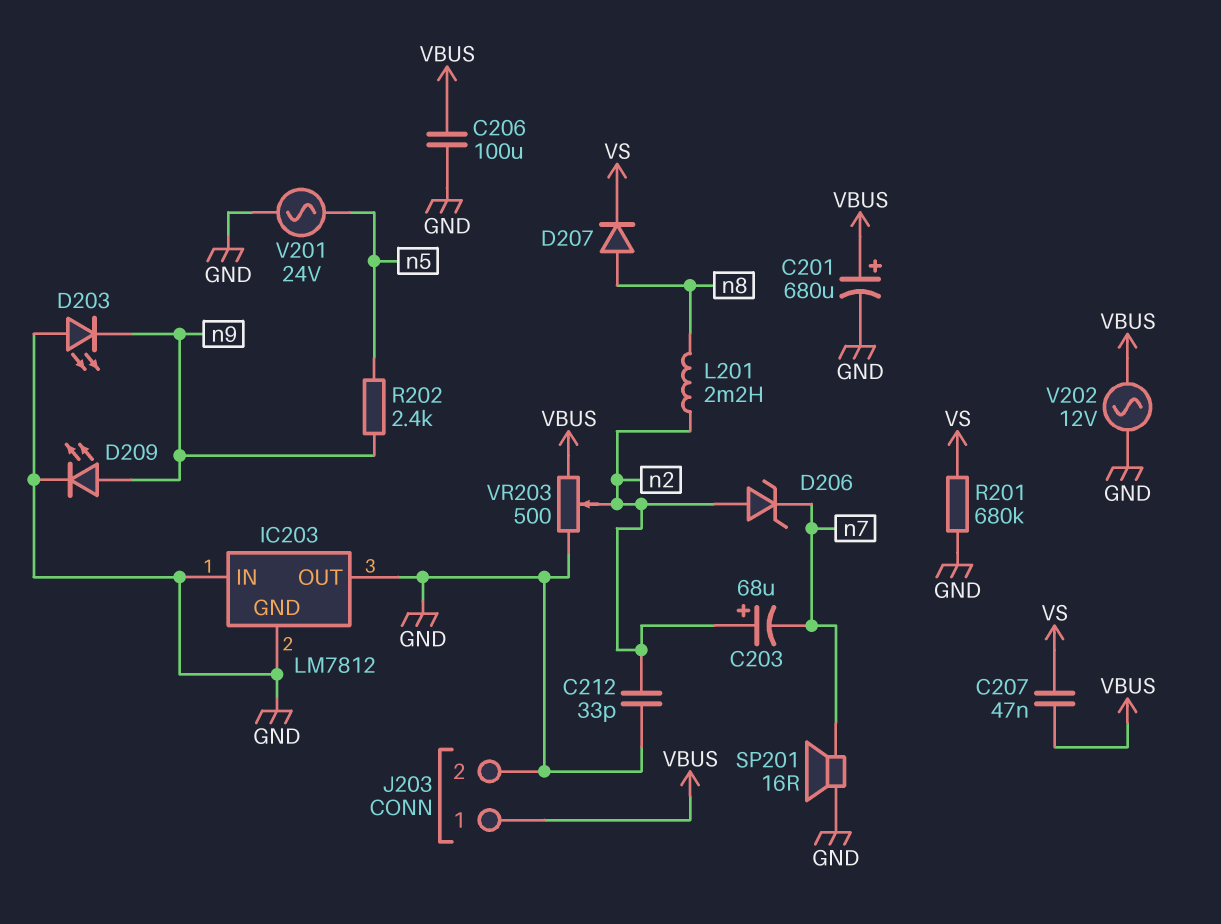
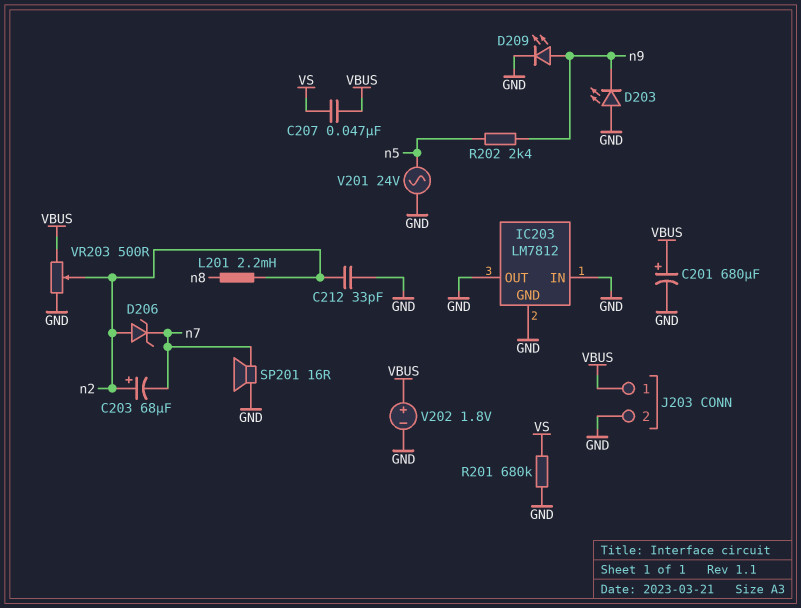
C206: 100uF (GND, VBUS) -> none
D207: diode (A n8, K VS) -> none
V202: AC 12V (GND, VBUS) -> 1.8V (plus VBUS, minus GND)

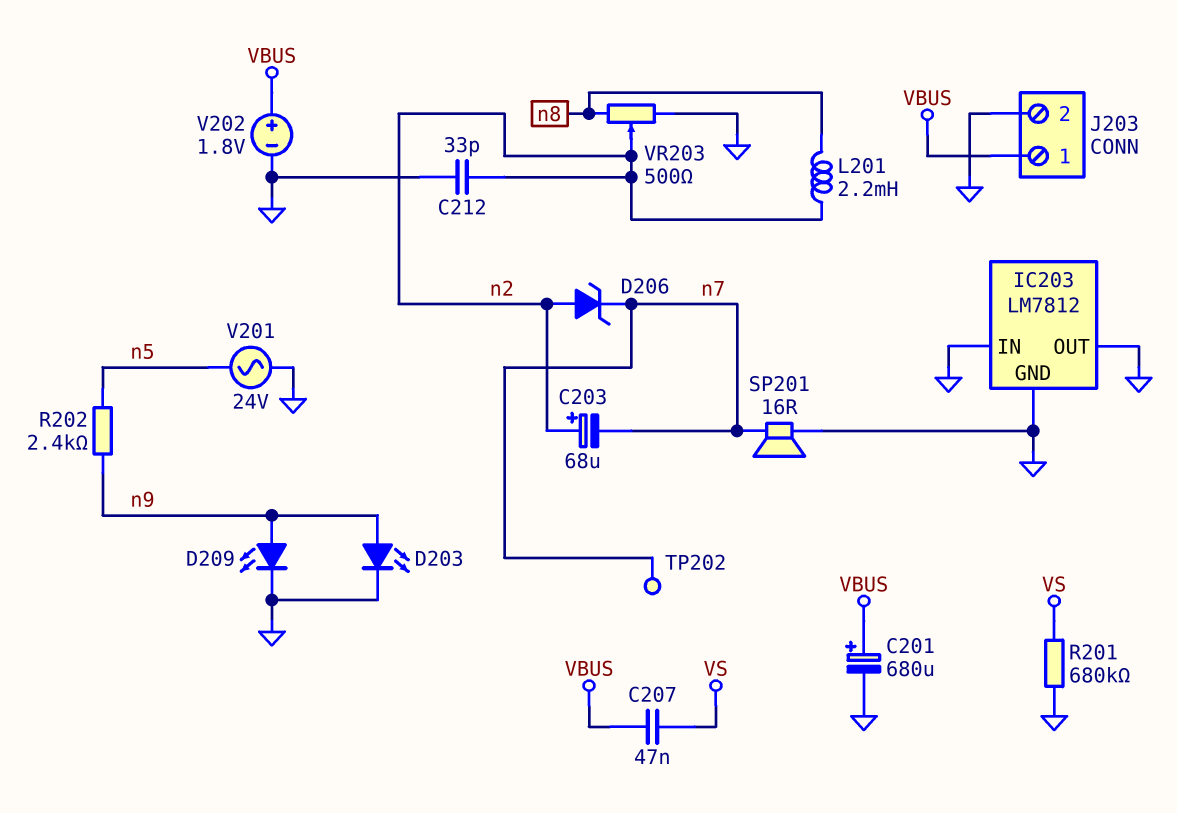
D203: LED (A GND, K n9) -> LED (A n9, K GND)
TP202: none -> test point (n7)
VR203: 500 (GND, VBUS, wiper n2) -> 500 (GND, n8, wiper n2)

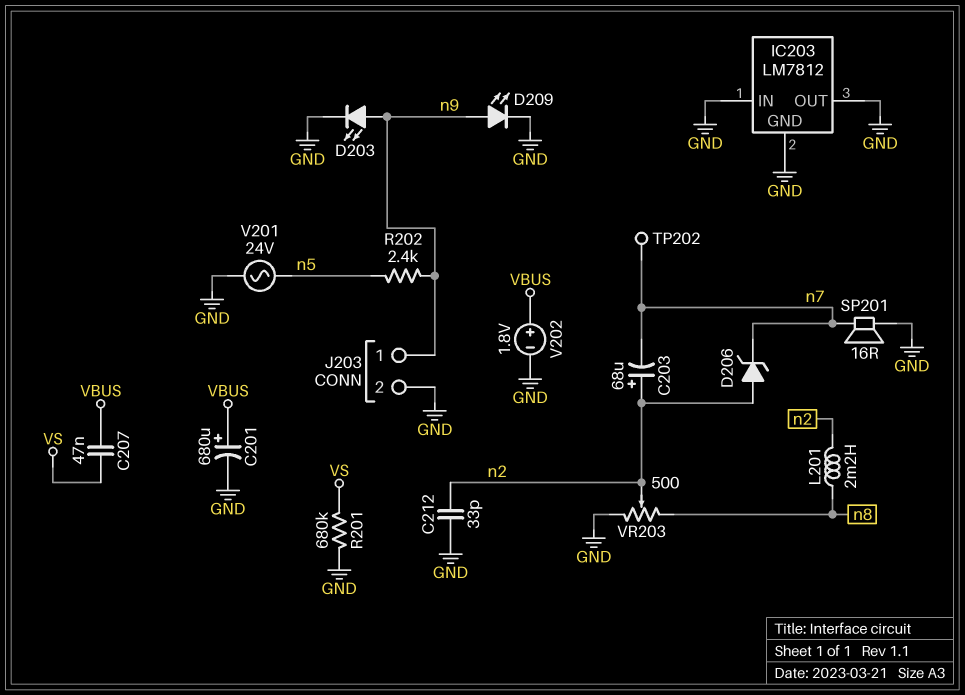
J203 pin 1: VBUS -> n9

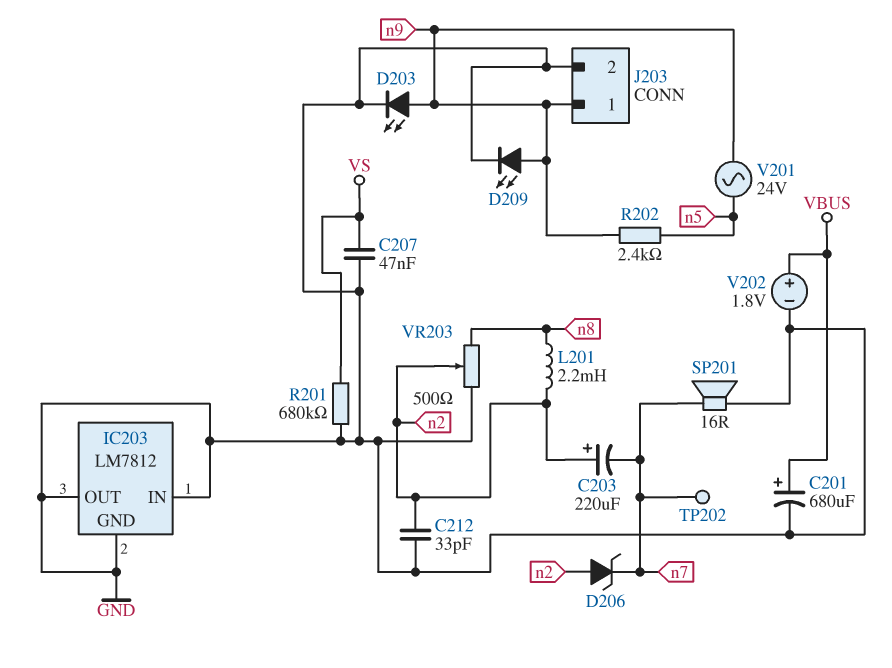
C203: 68uF (plus n2, minus n7) -> 220uF (plus n2, minus n7)
C207: 47nF (VBUS, VS) -> 47nF (GND, VS)
V201: AC 24V (GND, n5) -> AC 24V (n5, n9)

